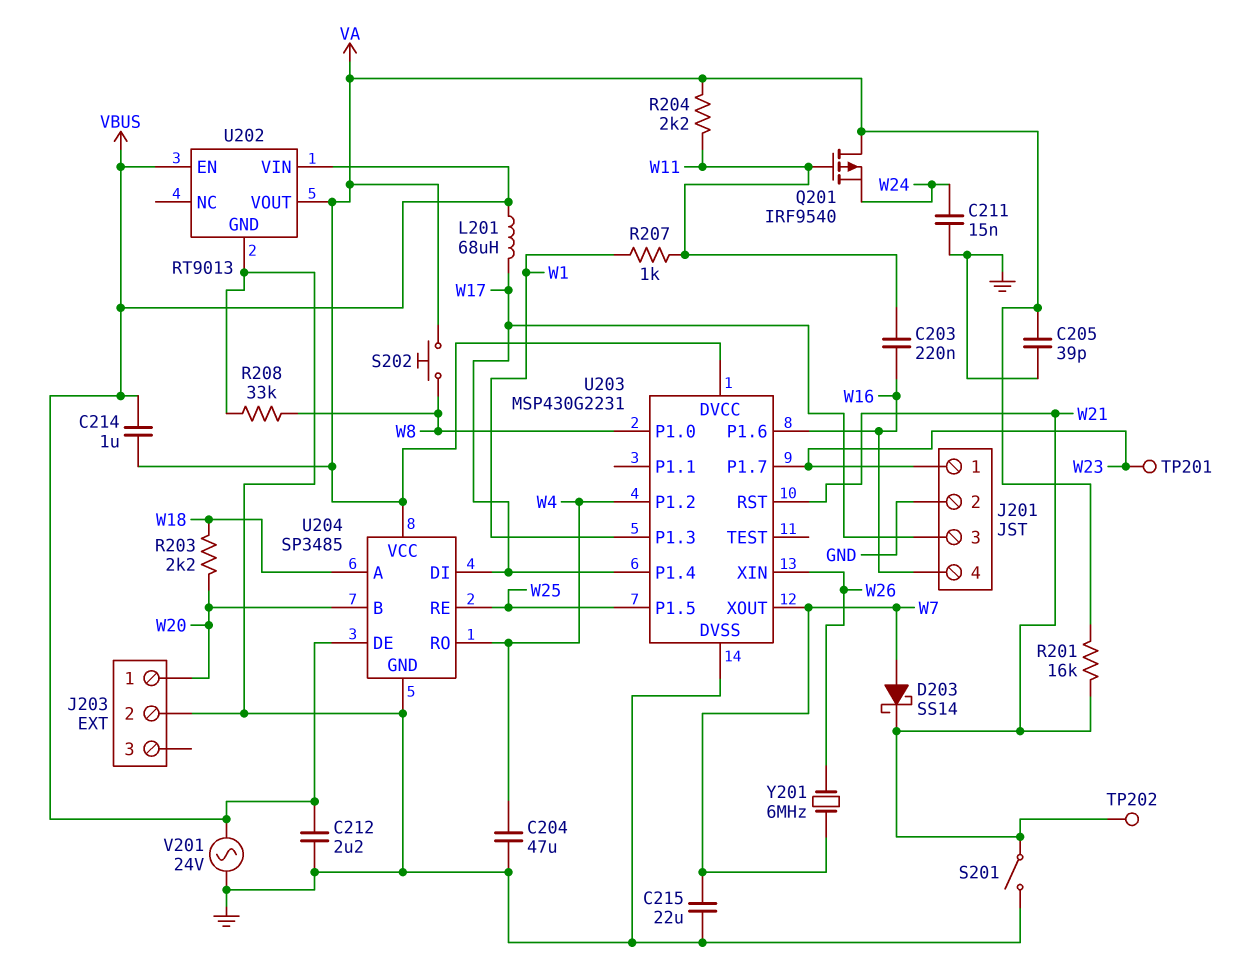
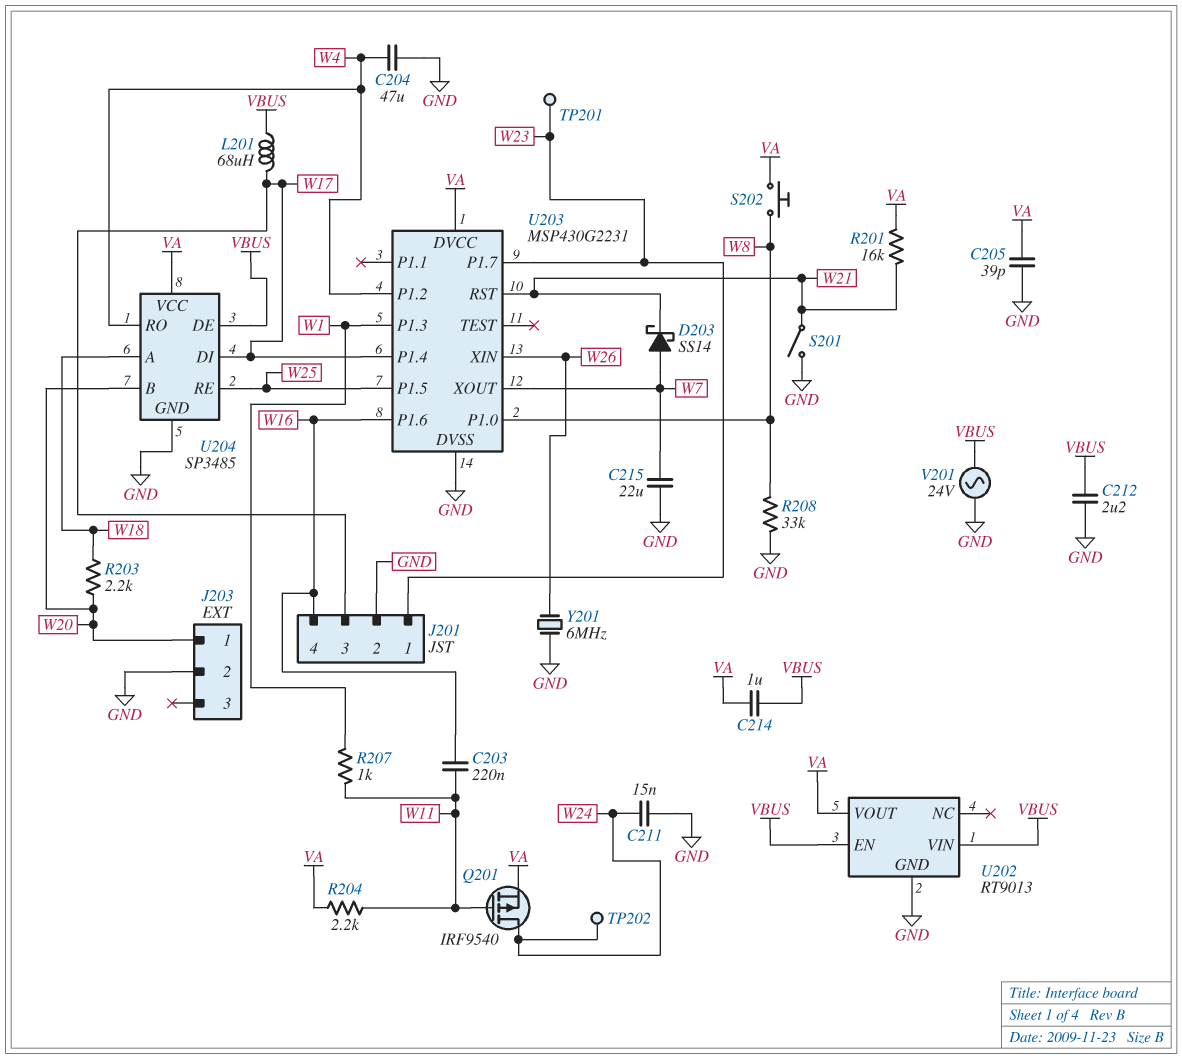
Q201: PMOS IRF9540 (G W11, D VA, S W24) -> PMOS IRF9540 (G W11, D W24, S VA)
TP202: test point (W21) -> test point (W24)
Y201: 6MHz (W7, W26) -> 6MHz (GND, W26)

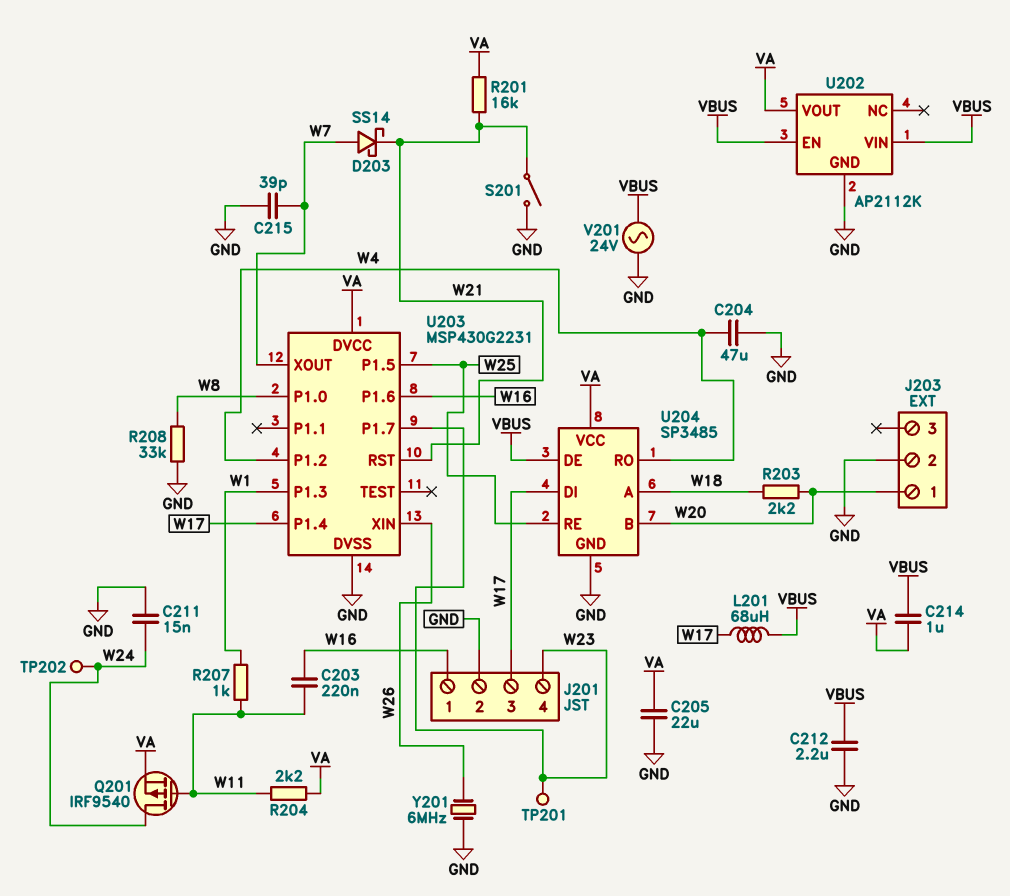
C205: 39pF (GND, VA) -> 22uF (GND, VA)
C215: 22uF (GND, W7) -> 39pF (GND, W7)
J201 pin 1: W23 -> W16
J201 pin 4: W16 -> W23
S202: button (VA, W8) -> none
U202: RT9013 -> AP2112K

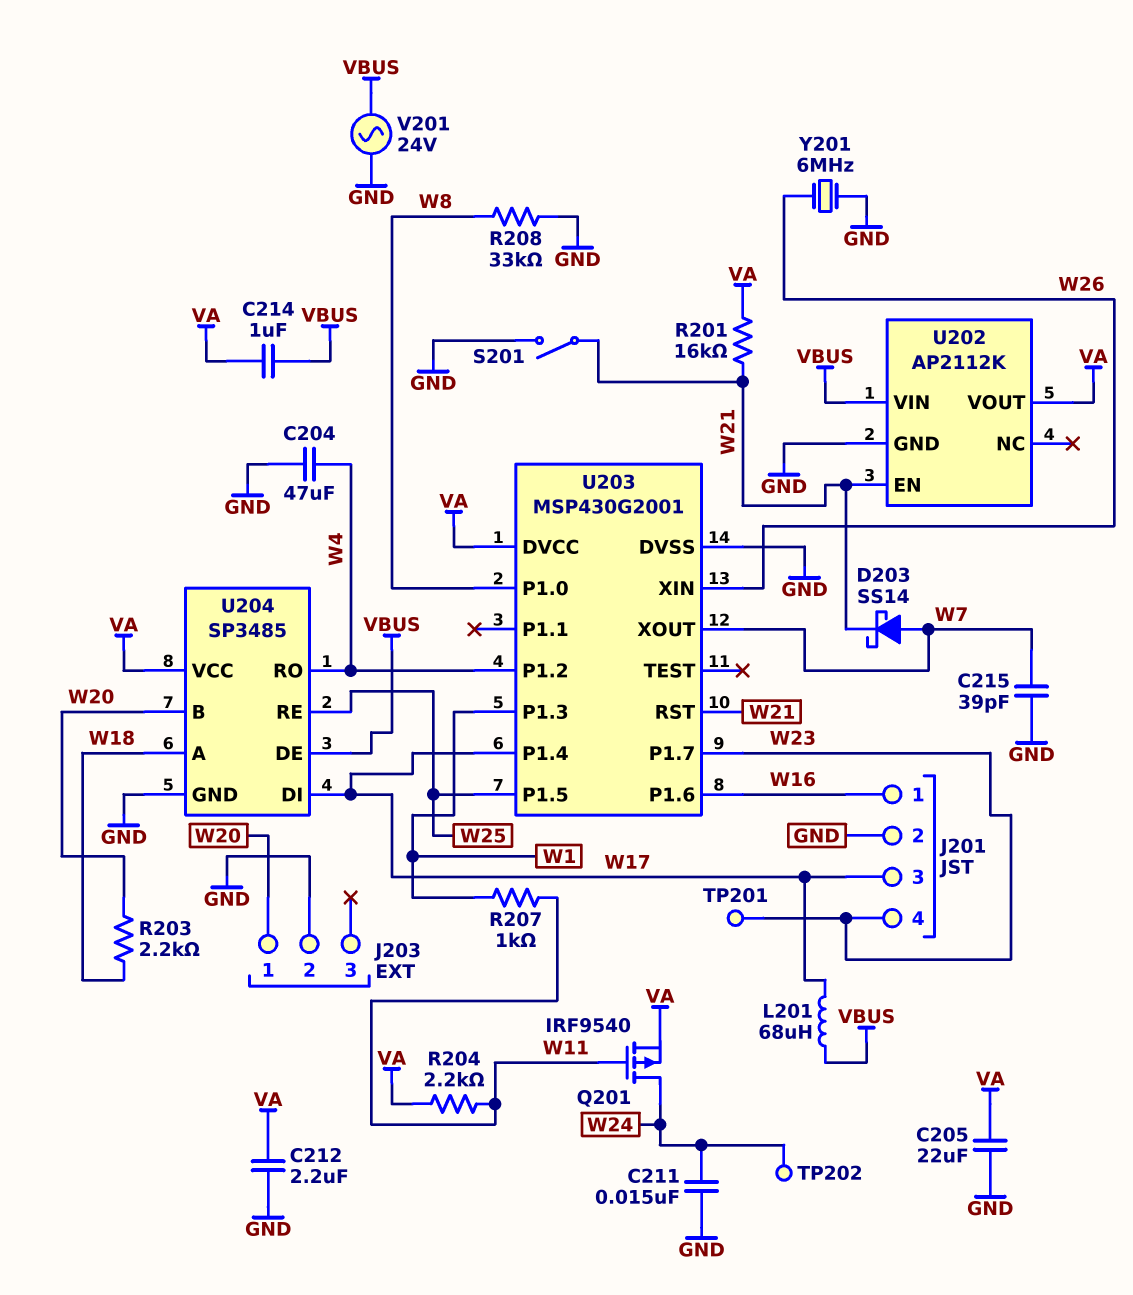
C203: 220nF (W11, W16) -> none
C212: 2.2uF (GND, VBUS) -> 2.2uF (GND, VA)
U202 pin EN: VBUS -> W21
U203: MSP430G2231 -> MSP430G2001

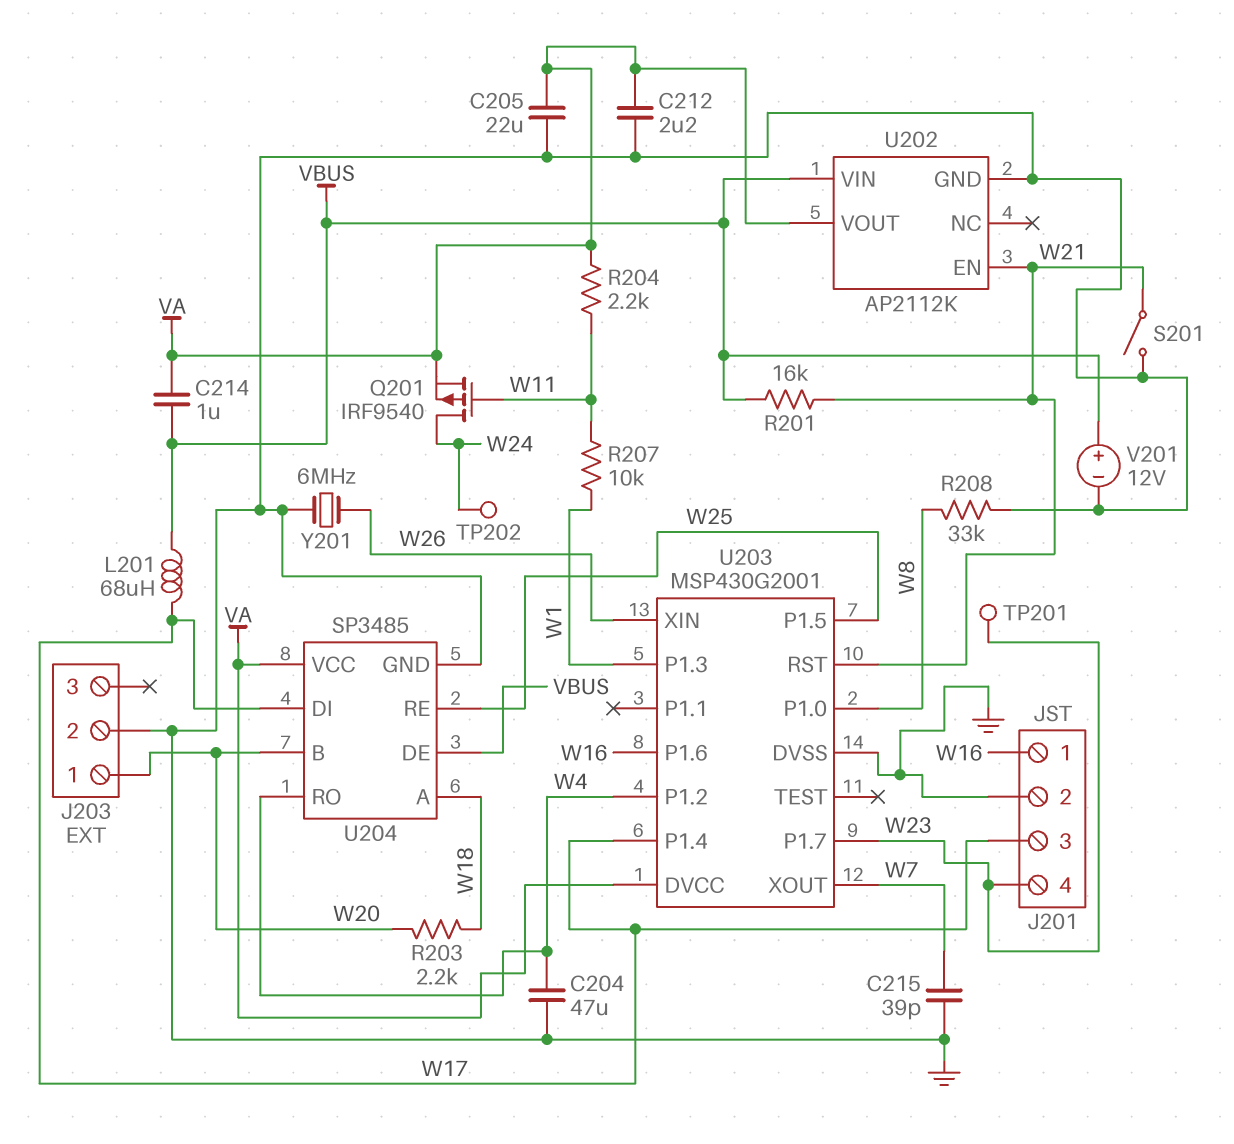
C211: 15nF (GND, W24) -> none
D203: schottky SS14 (A W7, K W21) -> none
R201: 16k (VA, W21) -> 16k (VBUS, W21)
R207: 1k (W1, W11) -> 10k (W1, W11)
V201: AC 24V (GND, VBUS) -> 12V (plus VBUS, minus GND)

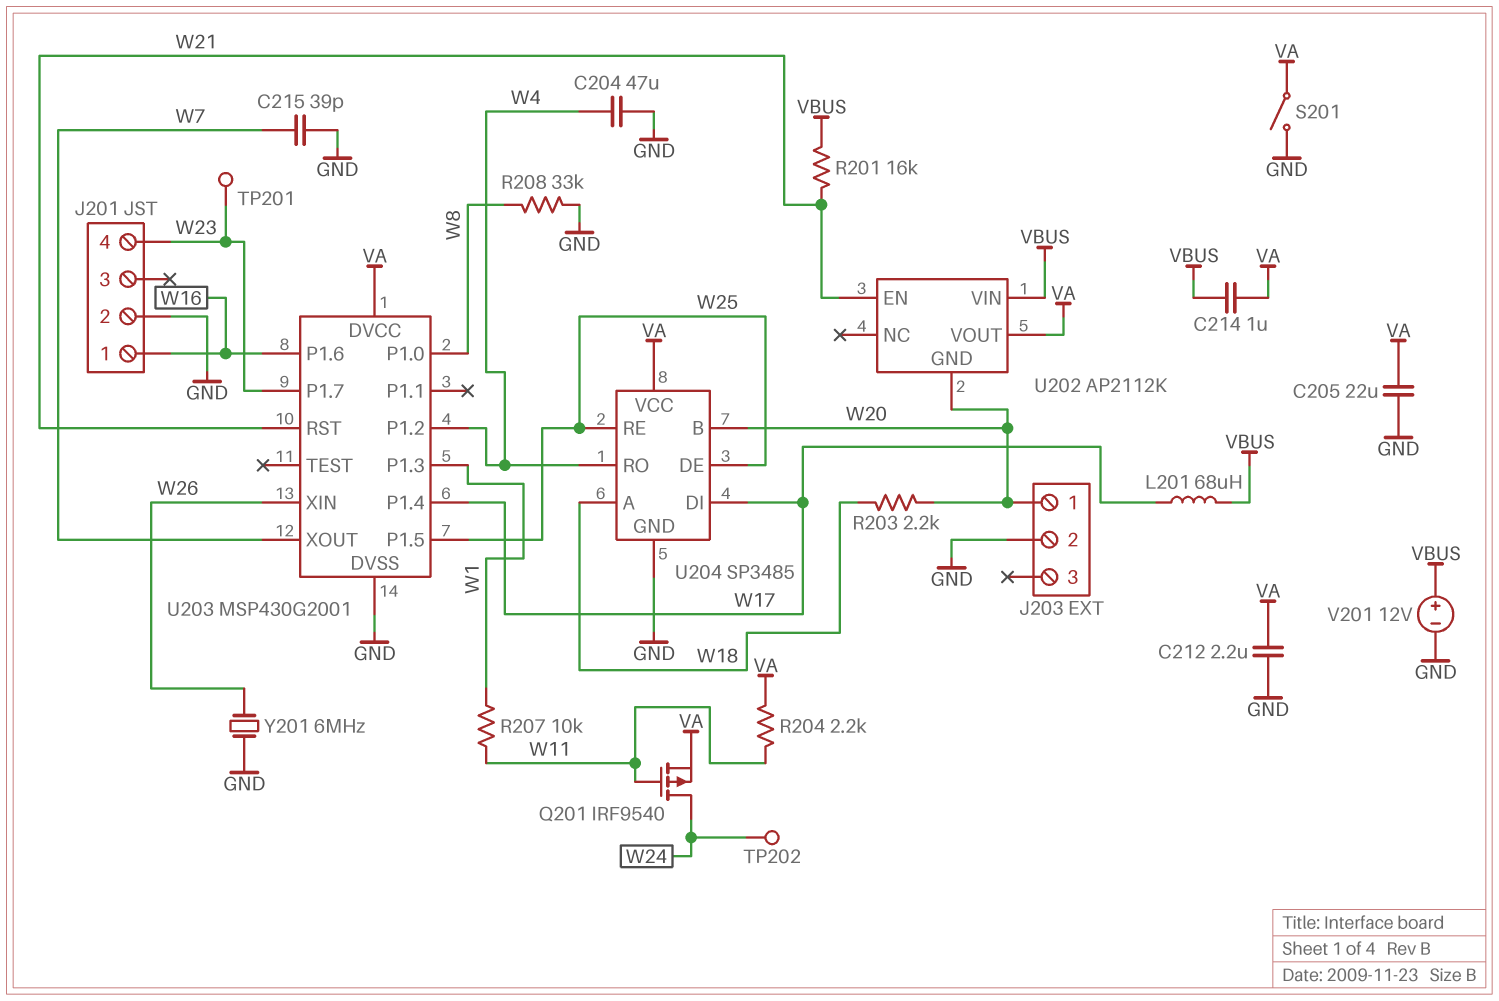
J201 pin 3: W17 -> none
S201: switch (GND, W21) -> switch (GND, VA)
U202 pin GND: GND -> W20
U204 pin DE: VBUS -> W25

